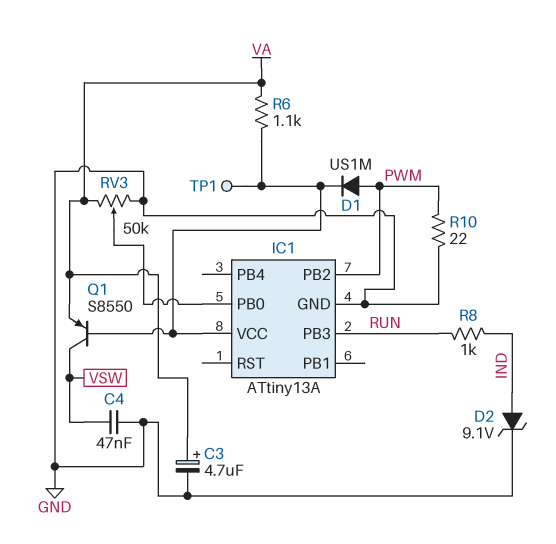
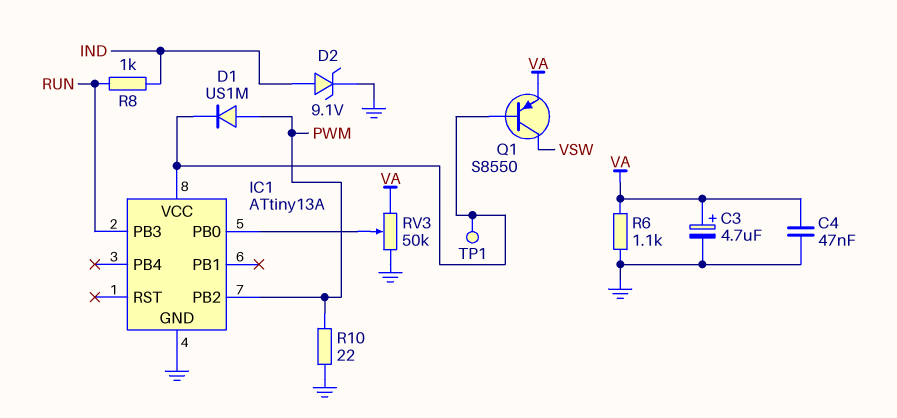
C4: 47nF (GND, VSW) -> 47nF (GND, VA)
R6: 1.1k (IC1/VCC, VA) -> 1.1k (GND, VA)

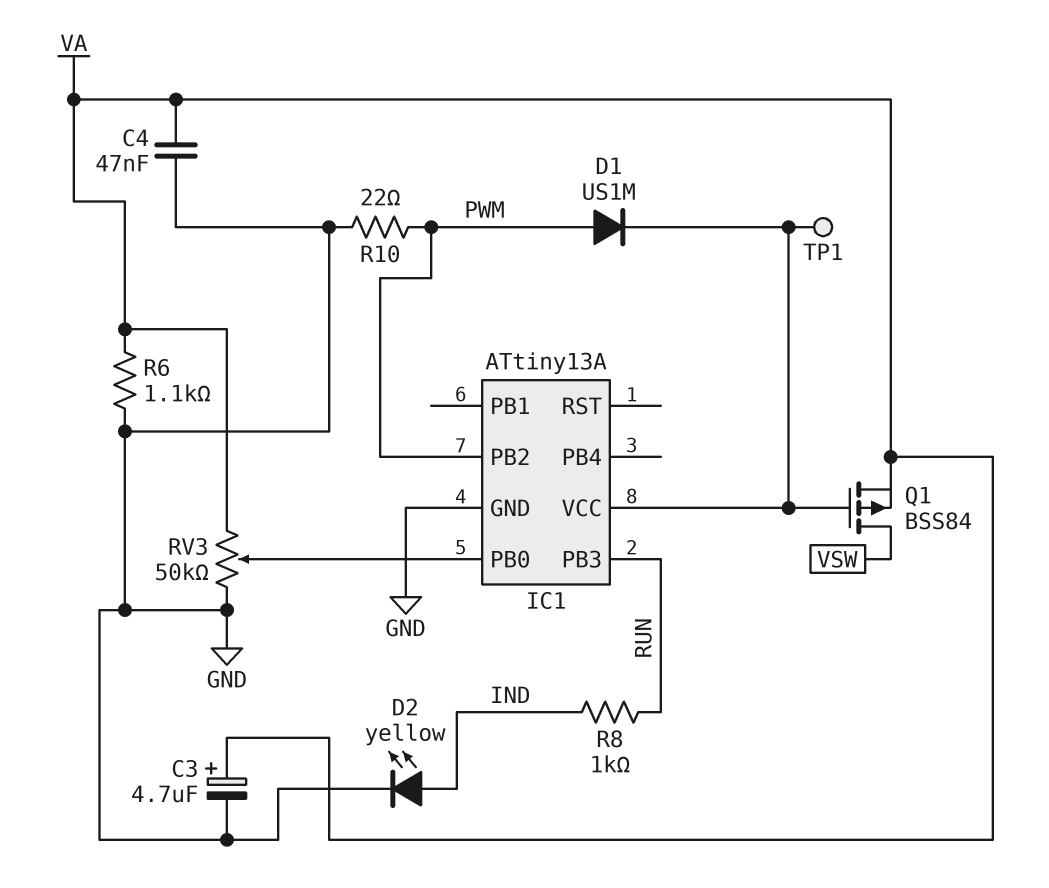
D2: zener 9.1V (A IND, K GND) -> LED yellow (A IND, K GND)
Q1: PNP S8550 (B IC1/VCC, C VSW, E VA) -> PMOS BSS84 (G IC1/VCC, D VSW, S VA)

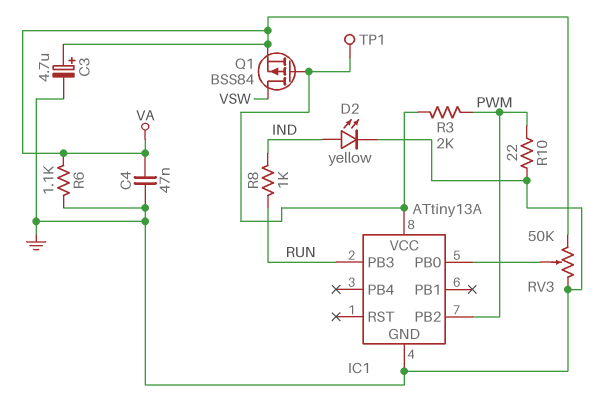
D1: diode US1M (A PWM, K IC1/VCC) -> none
R3: none -> 2k (IC1/VCC, PWM)

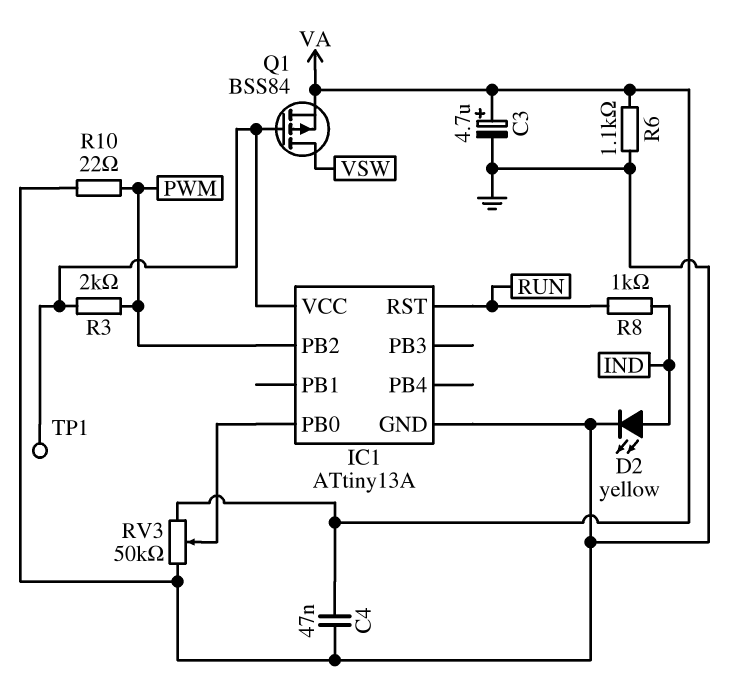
IC1 pin PB3: RUN -> none
IC1 pin RST: none -> RUN

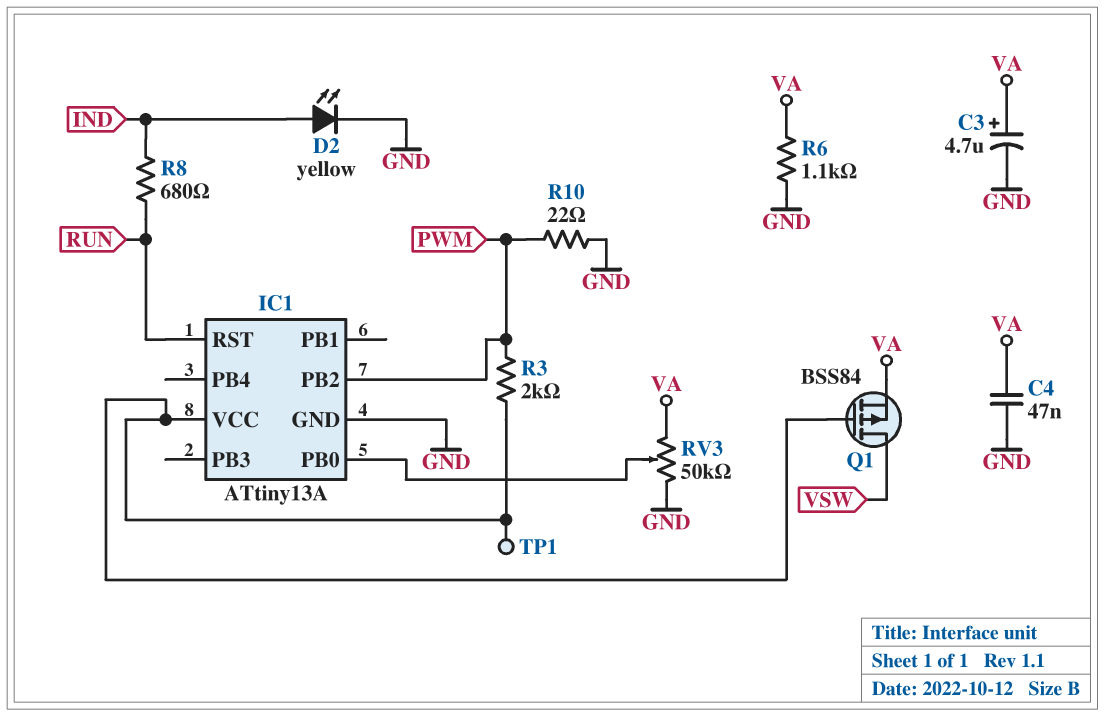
R8: 1k (IND, RUN) -> 680 (IND, RUN)

